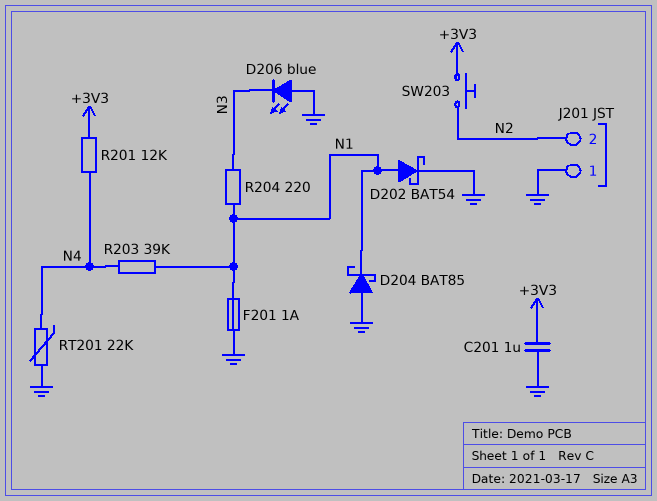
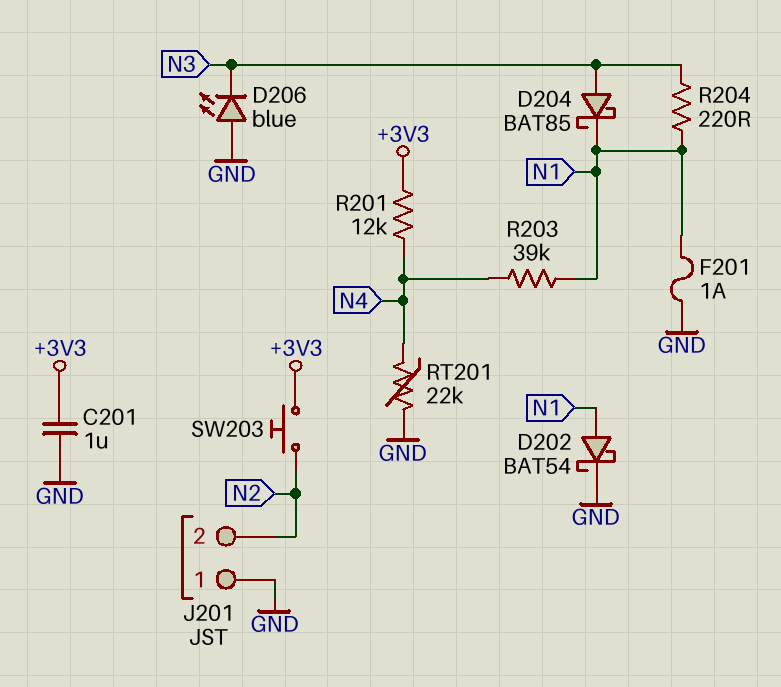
D204: schottky BAT85 (A GND, K N1) -> schottky BAT85 (A N3, K N1)

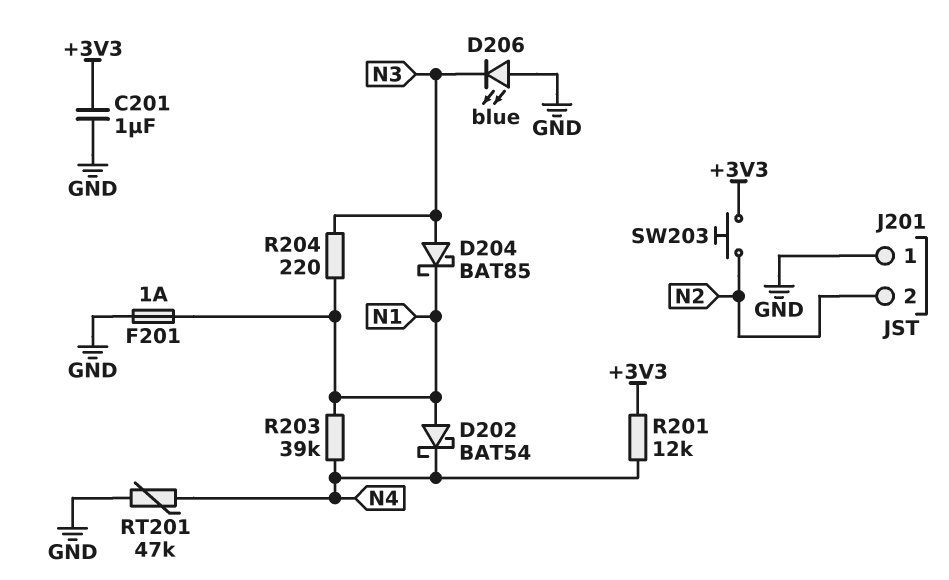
D202: schottky BAT54 (A N1, K GND) -> schottky BAT54 (A N1, K N4)
RT201: 22k (GND, N4) -> 47k (GND, N4)

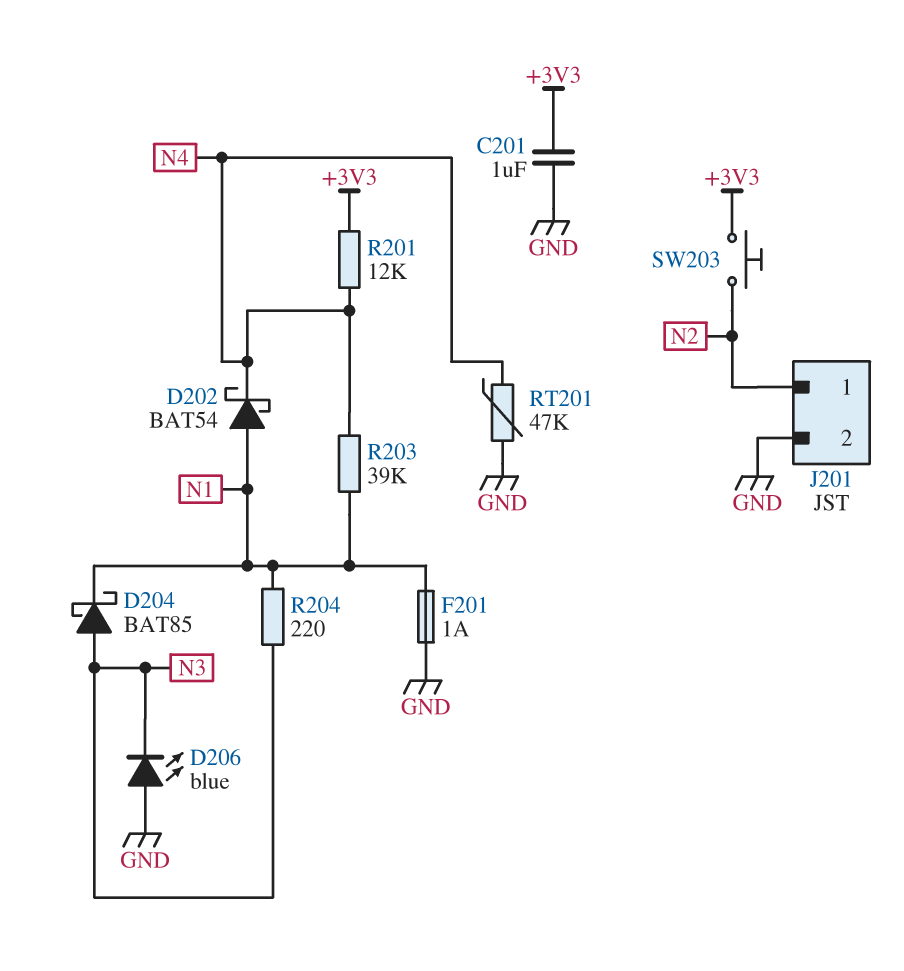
J201 pin 1: GND -> N2
J201 pin 2: N2 -> GND

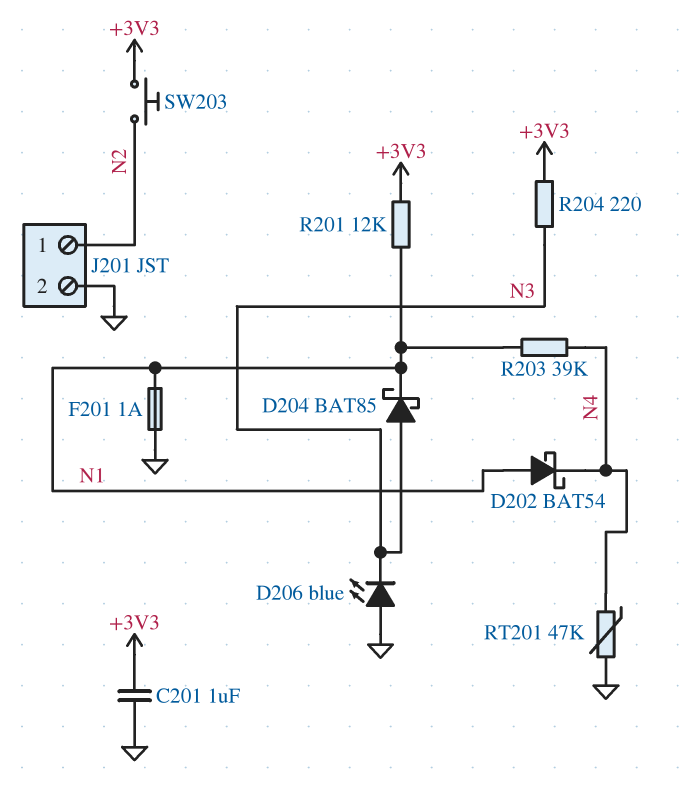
R201: 12k (+3V3, N4) -> 12k (+3V3, N1)
R204: 220 (N1, N3) -> 220 (+3V3, N3)

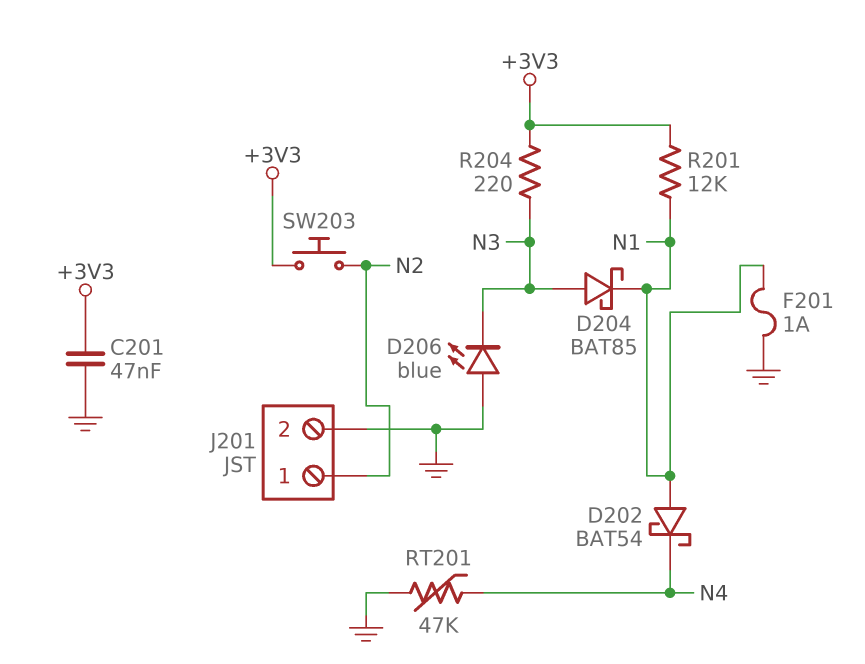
C201: 1uF (+3V3, GND) -> 47nF (+3V3, GND)
R203: 39k (N1, N4) -> none

